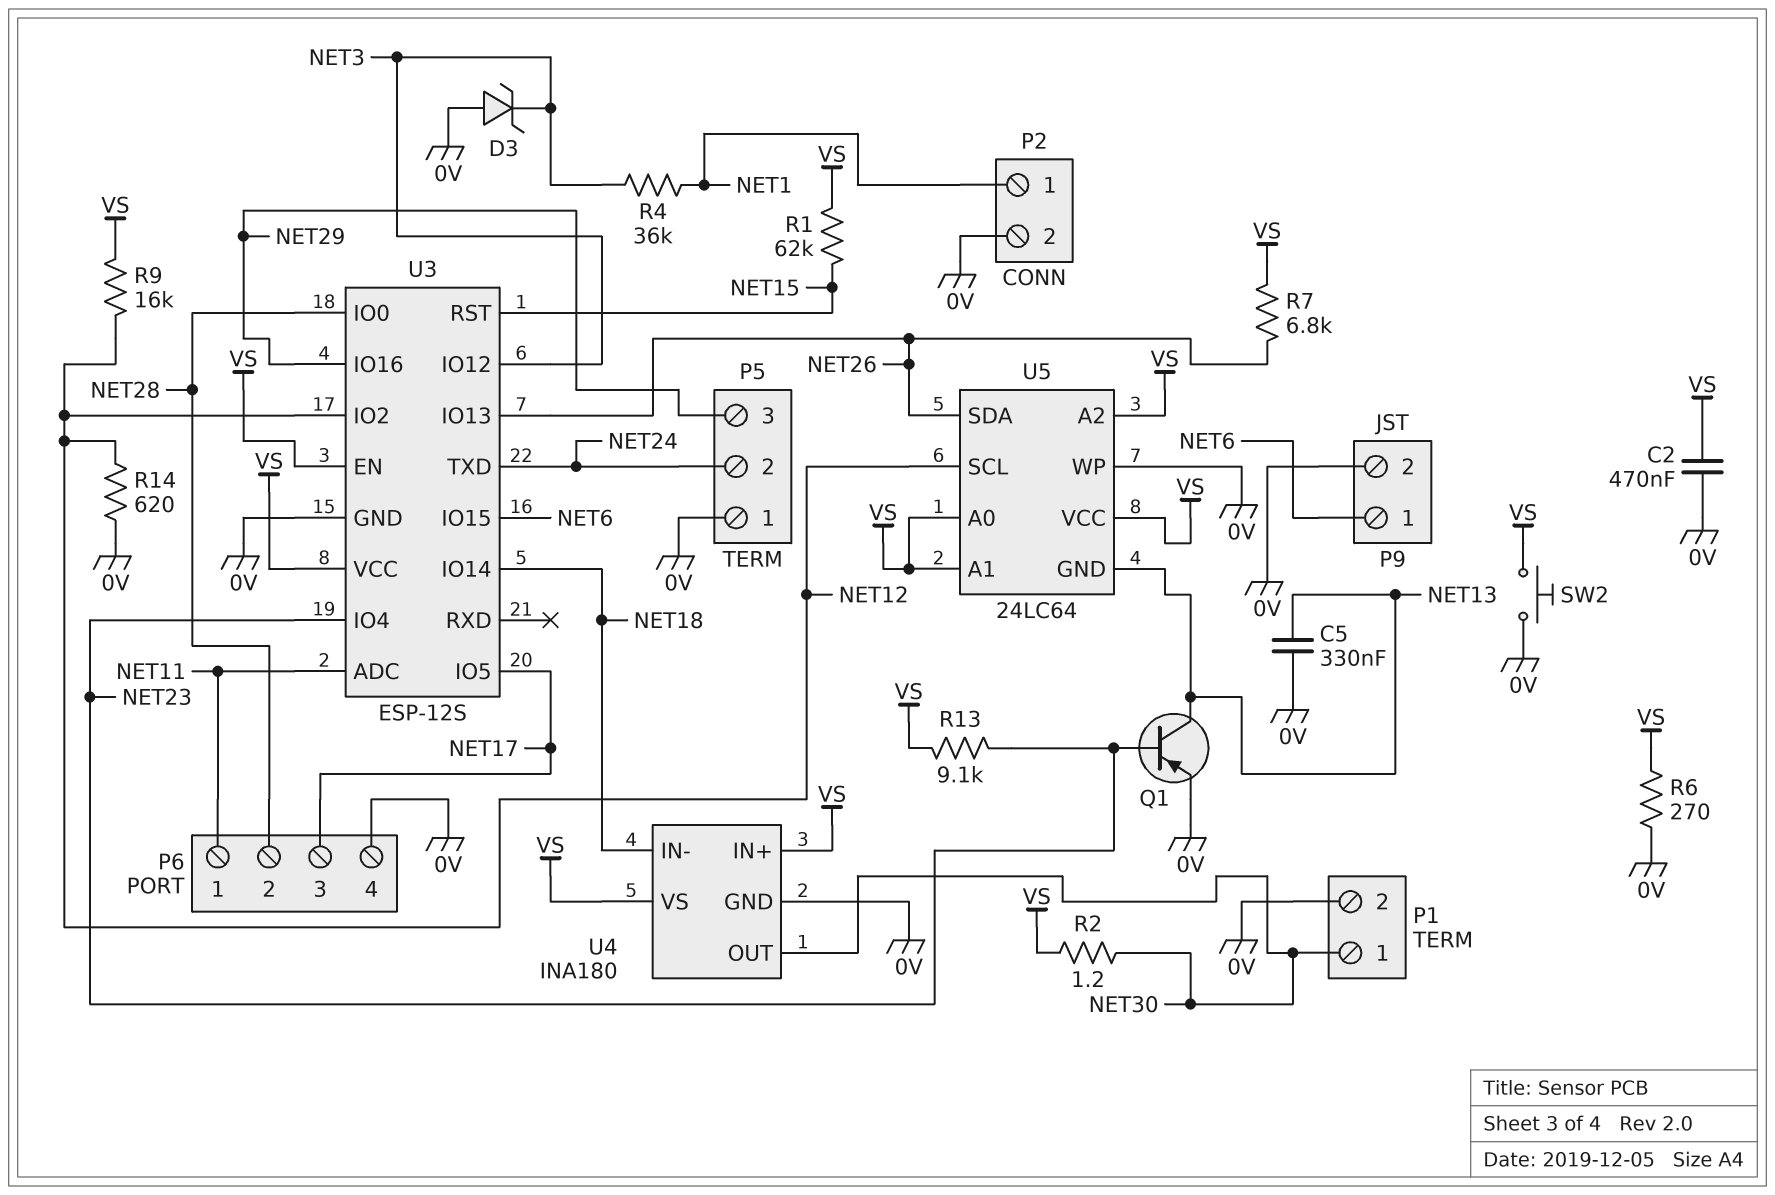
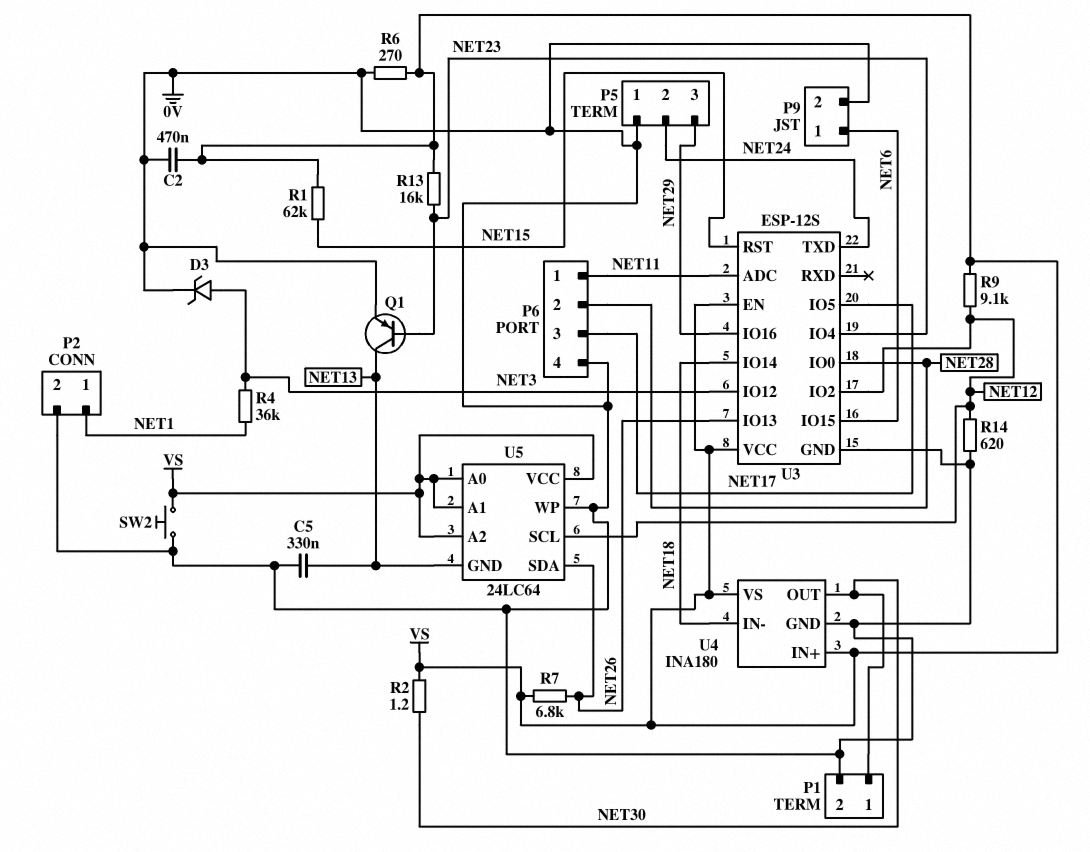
D3: zener (A 0V, K NET3) -> zener (A NET3, K 0V)
R9: 16k (NET12, VS) -> 9.1k (NET12, VS)
R13: 9.1k (NET23, VS) -> 16k (NET23, VS)

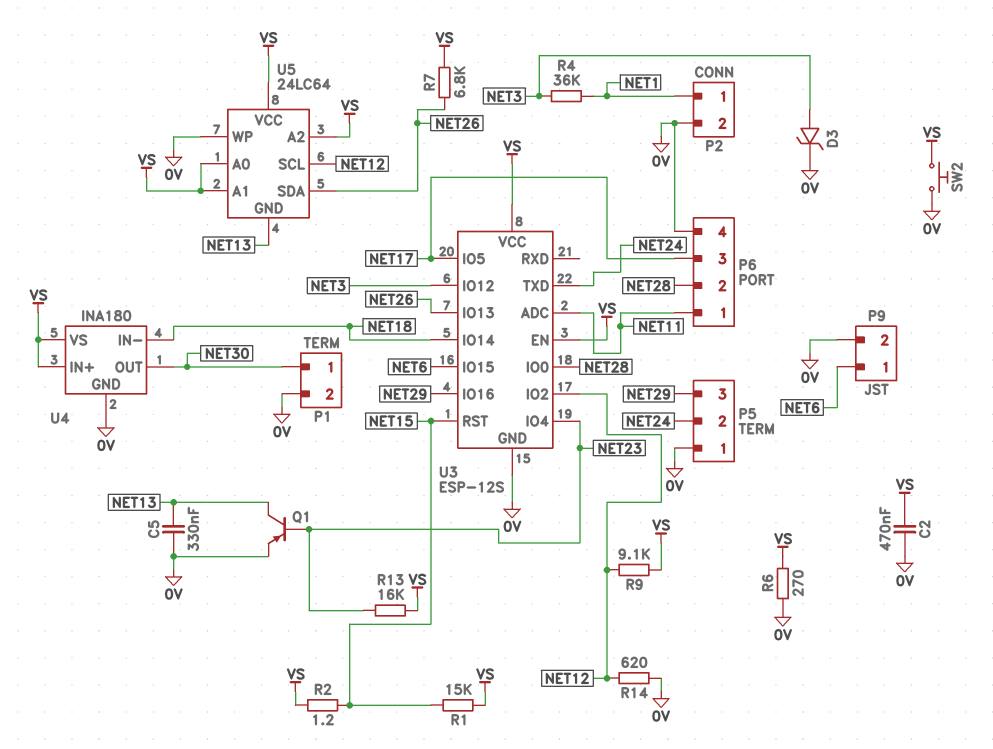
R1: 62k (NET15, VS) -> 15k (NET15, VS)
R2: 1.2 (NET30, VS) -> 1.2 (NET15, VS)

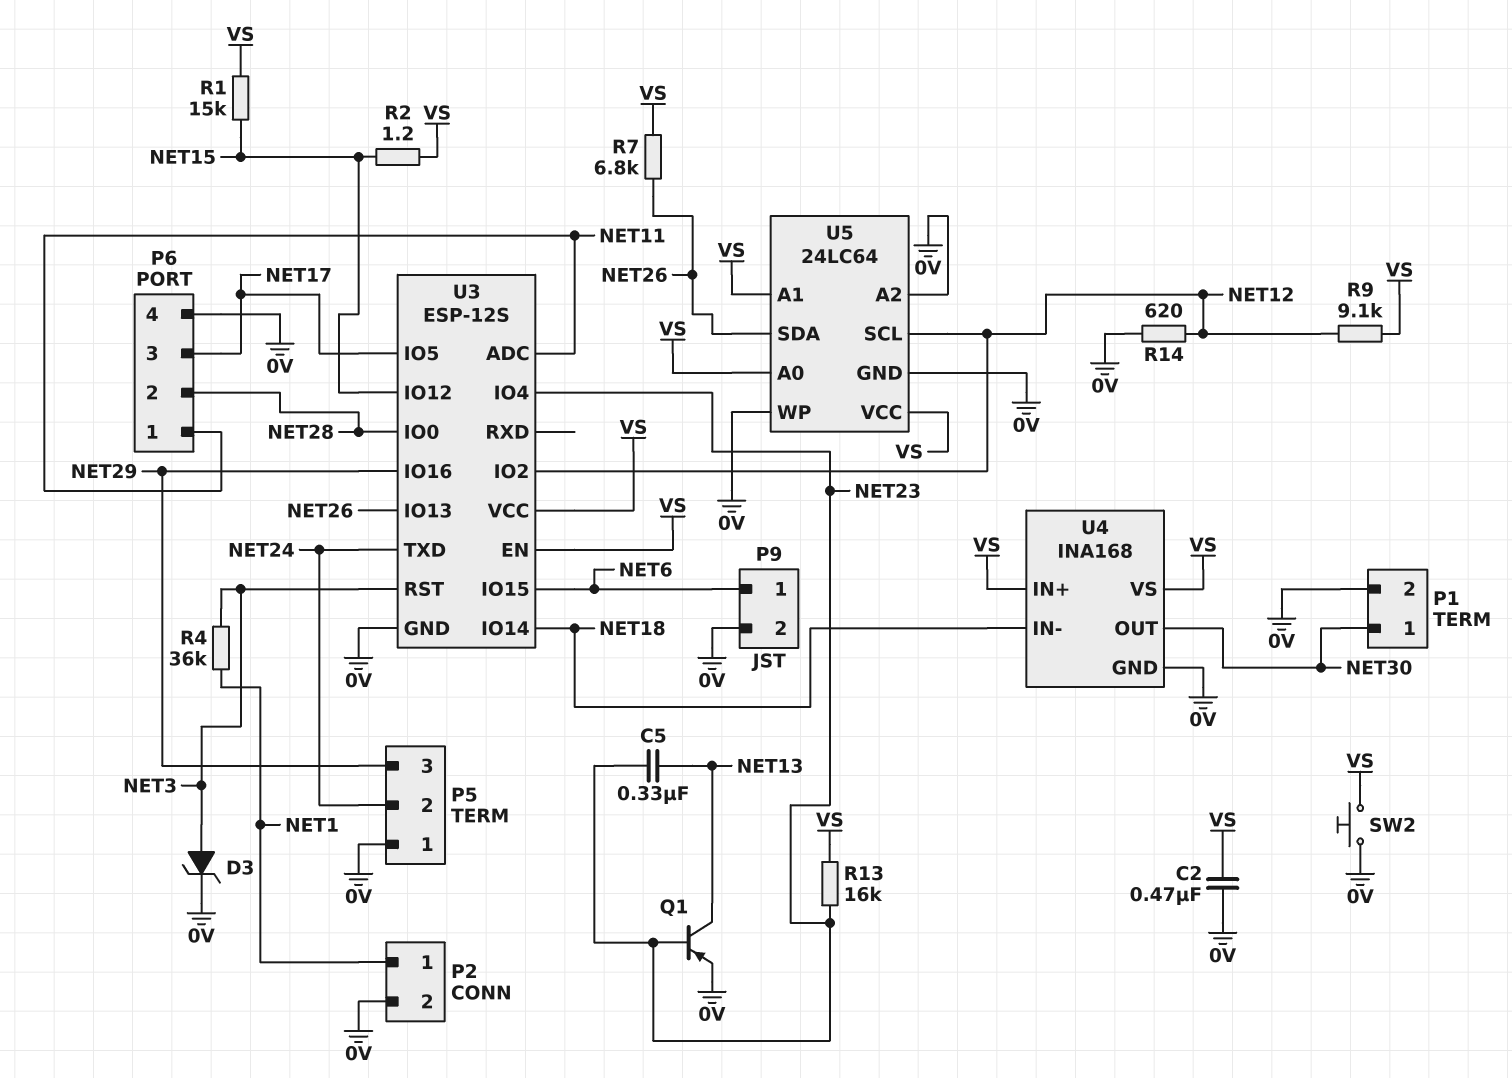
C5: 330nF (0V, NET13) -> 330nF (NET13, NET23)
R6: 270 (0V, VS) -> none
U3 pin IO12: NET3 -> NET15
U3 pin RST: NET15 -> NET3
U4: INA180 -> INA168
U5 pin A2: VS -> 0V
U5 pin GND: NET13 -> 0V

